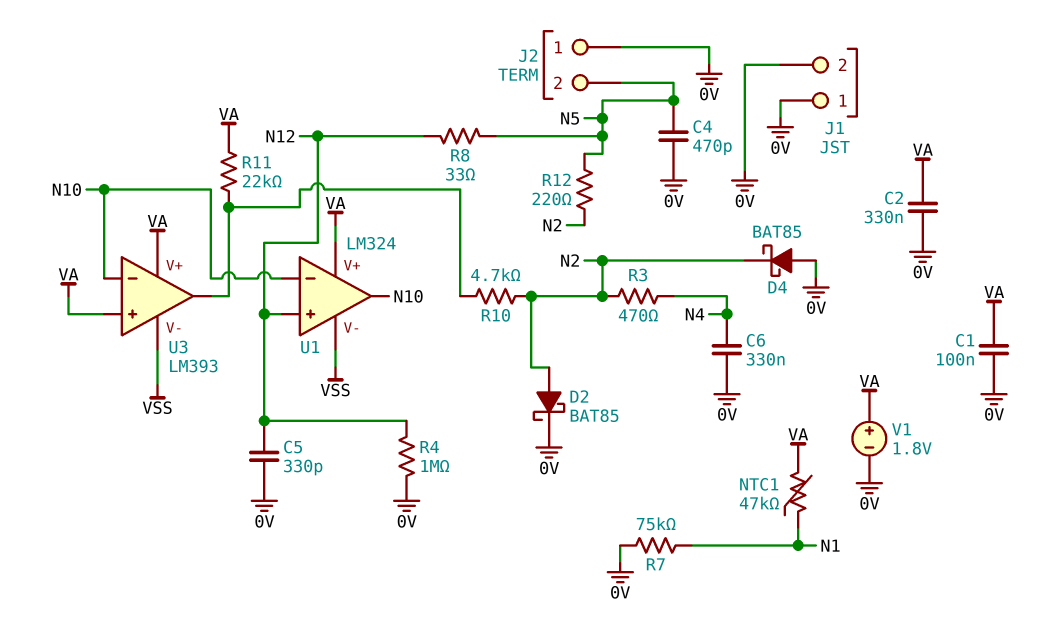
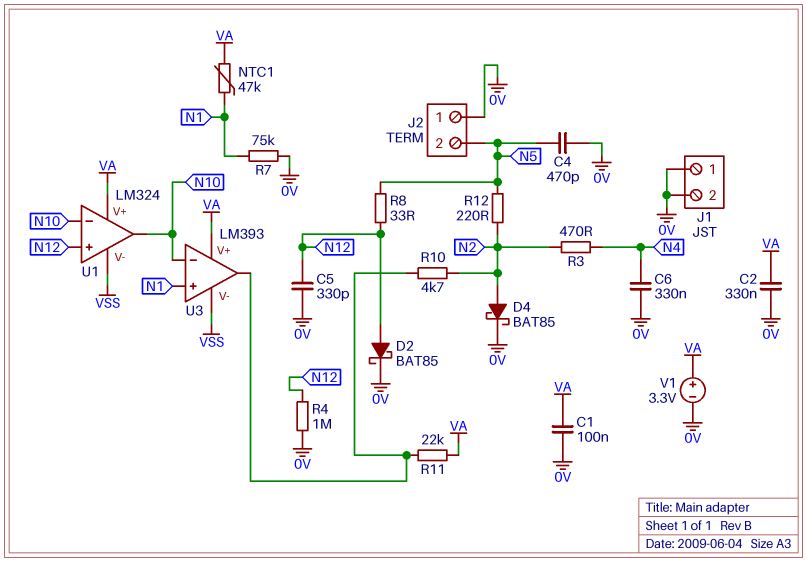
D2: schottky BAT85 (A N2, K 0V) -> schottky BAT85 (A N12, K 0V)
D4: schottky BAT85 (A 0V, K N2) -> schottky BAT85 (A N2, K 0V)
U3 pin in+: VA -> N1
V1: 1.8V (plus VA, minus 0V) -> 3.3V (plus VA, minus 0V)

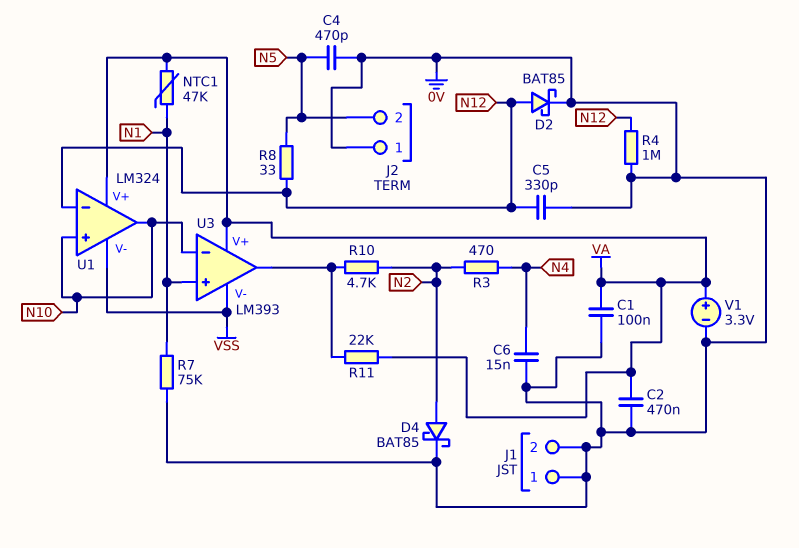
C2: 330nF (0V, VA) -> 470nF (0V, VA)
C6: 330nF (0V, N4) -> 15nF (0V, N4)
R12: 220 (N2, N5) -> none
U1 pin in+: N12 -> N10
U1 pin in-: N10 -> N12

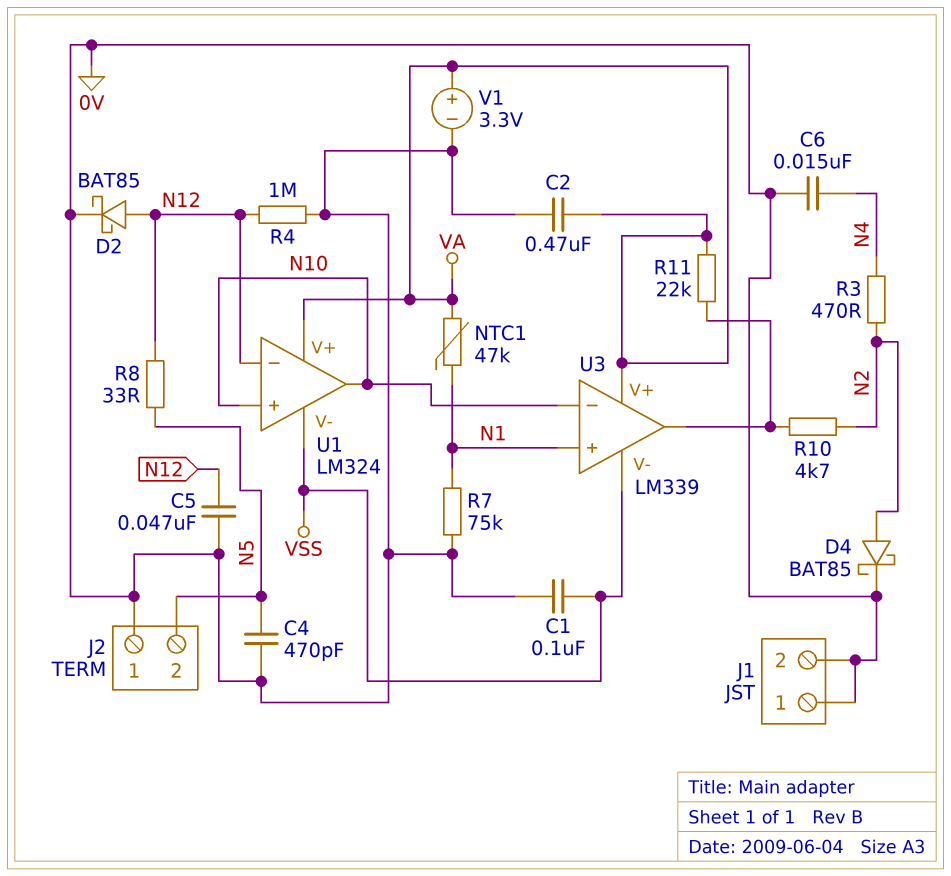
C1: 100nF (0V, VA) -> 100nF (0V, VSS)
C5: 330pF (0V, N12) -> 47nF (0V, N12)
U3: LM393 -> LM339

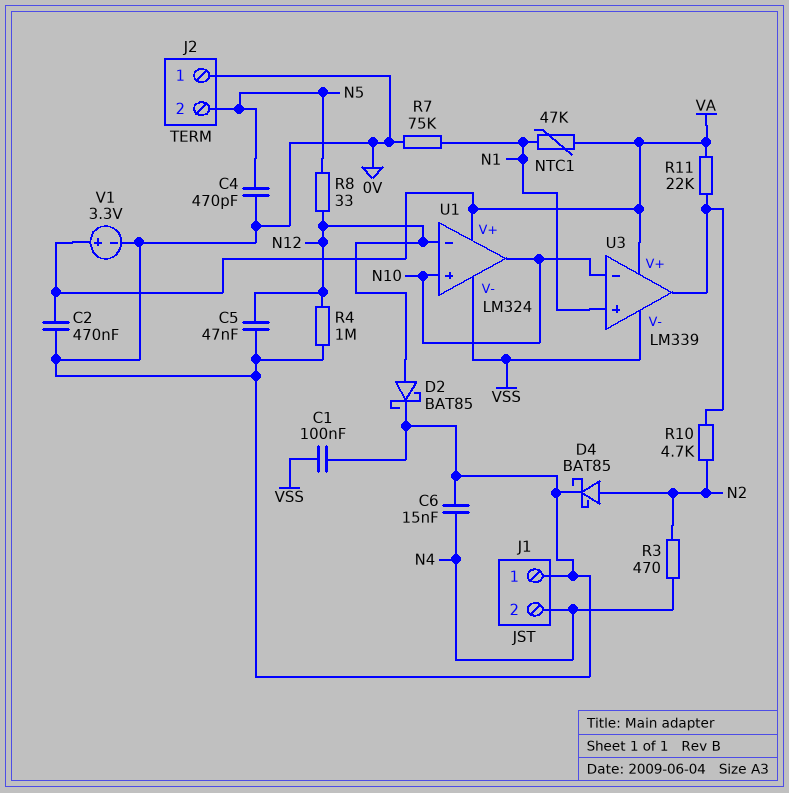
J1 pin 2: 0V -> N4

